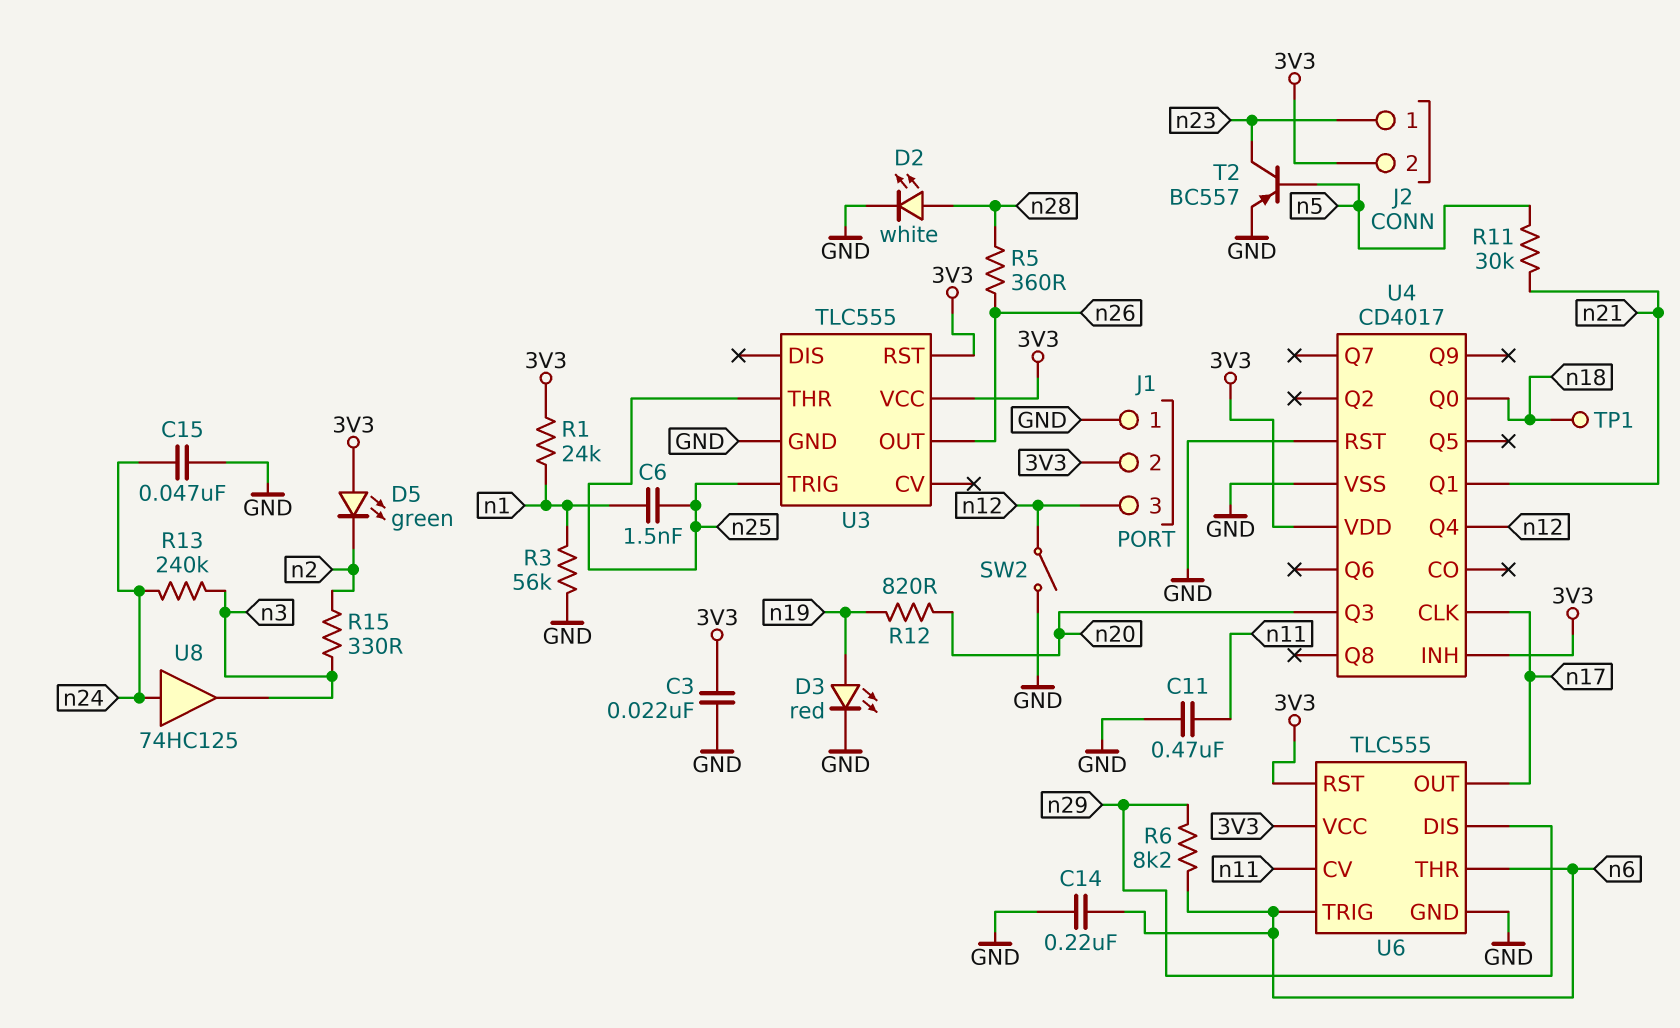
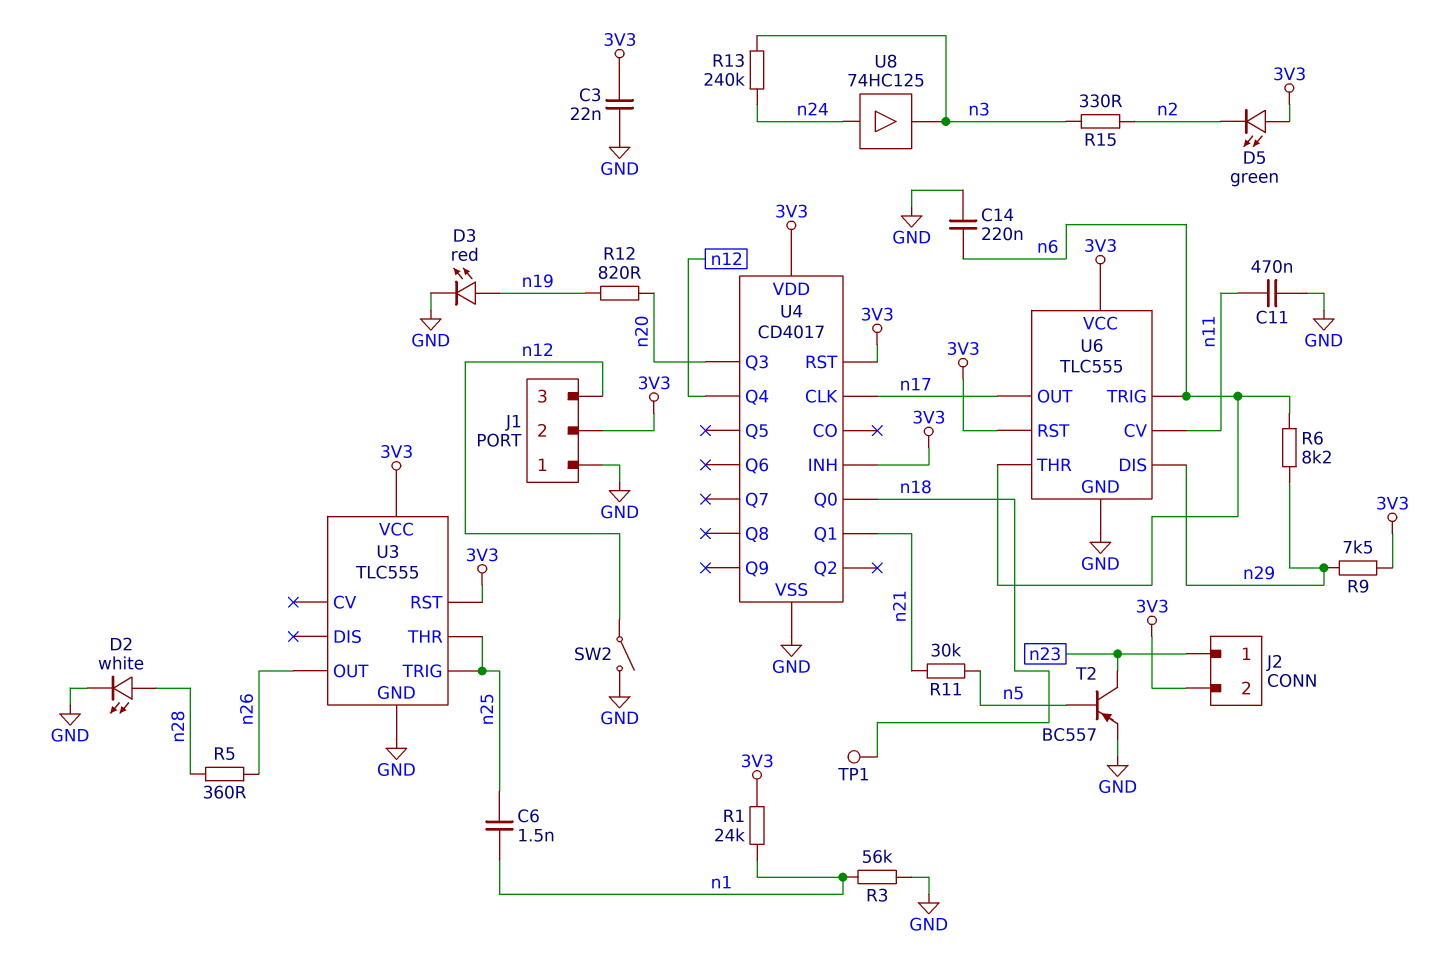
C15: 47nF (GND, n24) -> none
R9: none -> 7.5k (3V3, n29)
U4 pin RST: GND -> 3V3

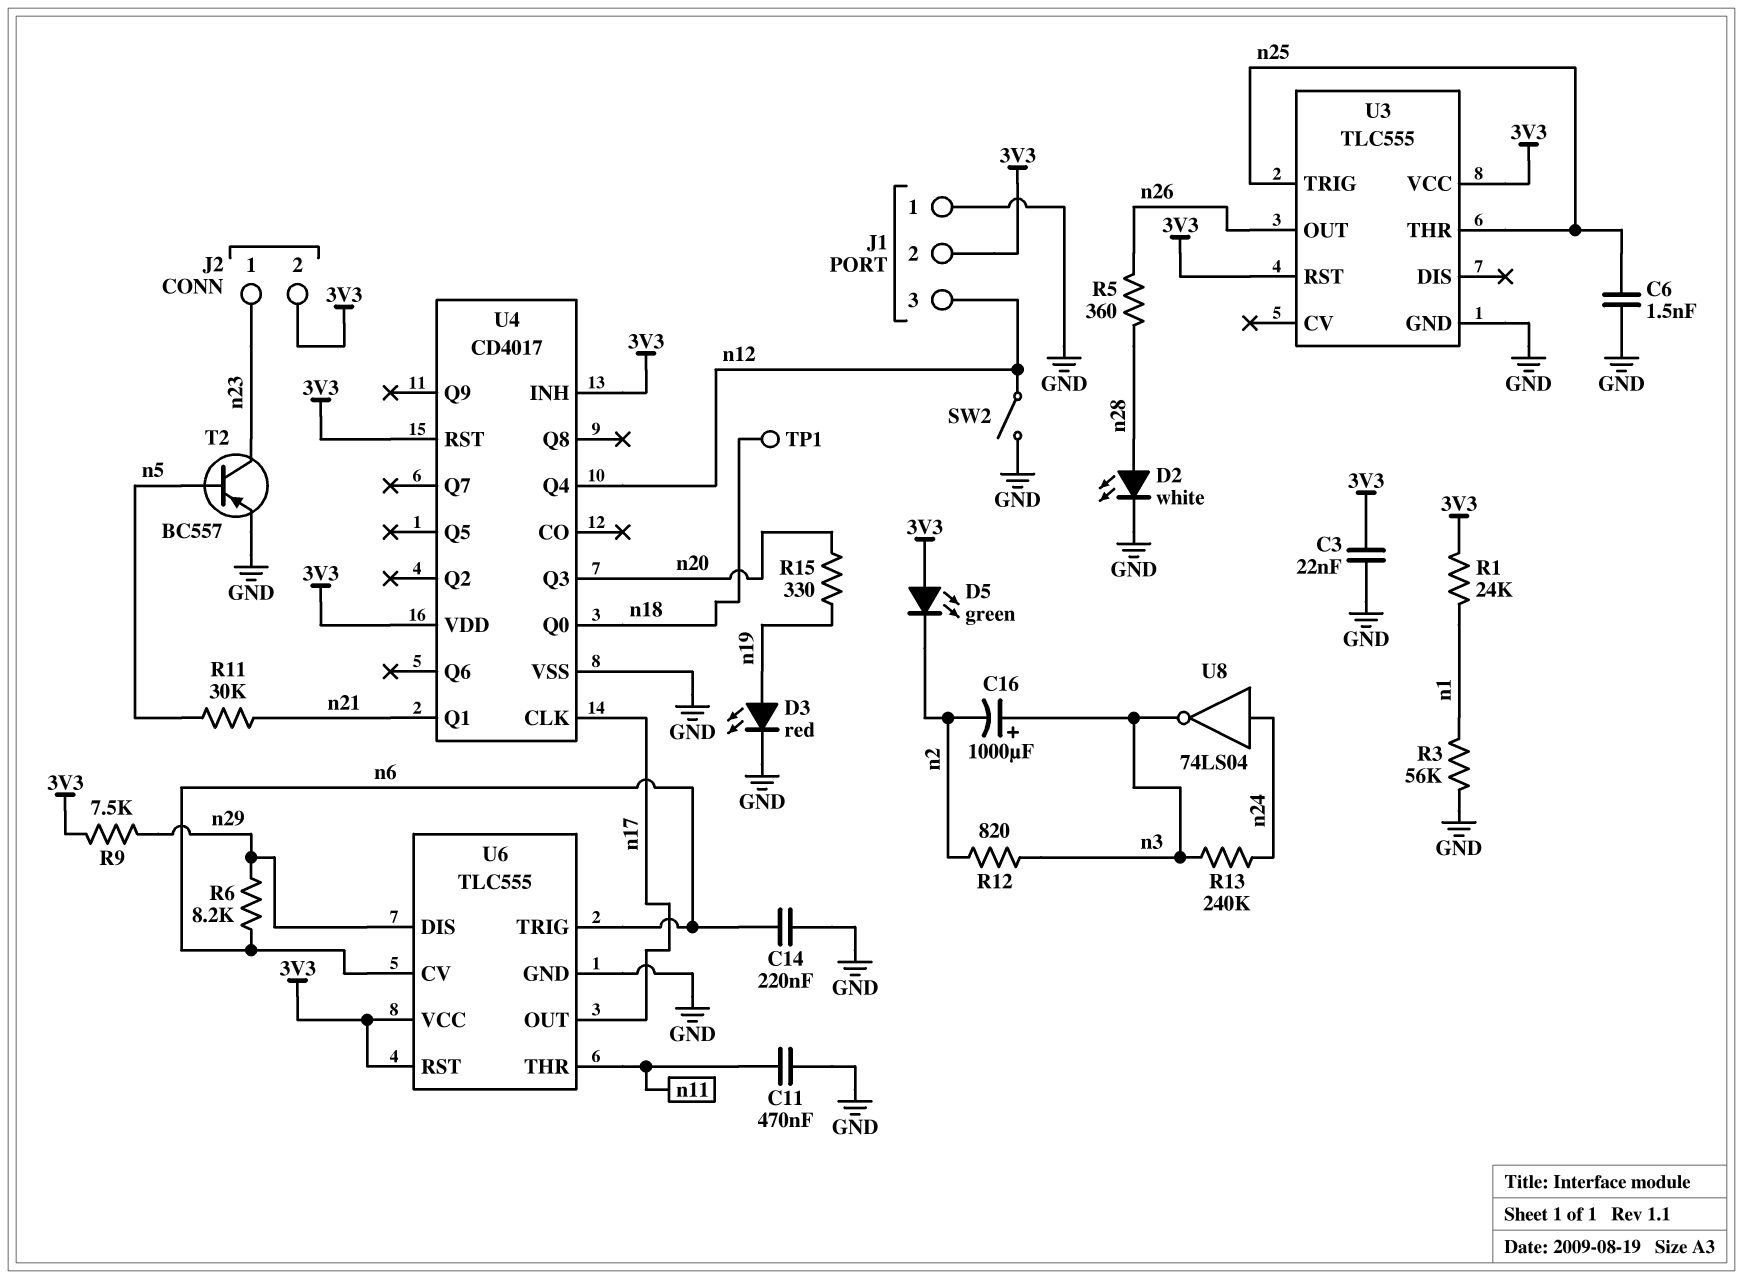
C6: 1.5nF (n1, n25) -> 1.5nF (GND, n25)
C16: none -> 1000uF (plus n3, minus n2)
R12: 820 (n19, n20) -> 820 (n2, n3)
R15: 330 (n2, n3) -> 330 (n19, n20)
U6 pin CV: n11 -> n6
U6 pin THR: n6 -> n11
U8: buffer 74HC125 (in n24, out n3) -> NOT 74LS04 (in n24, out n3)

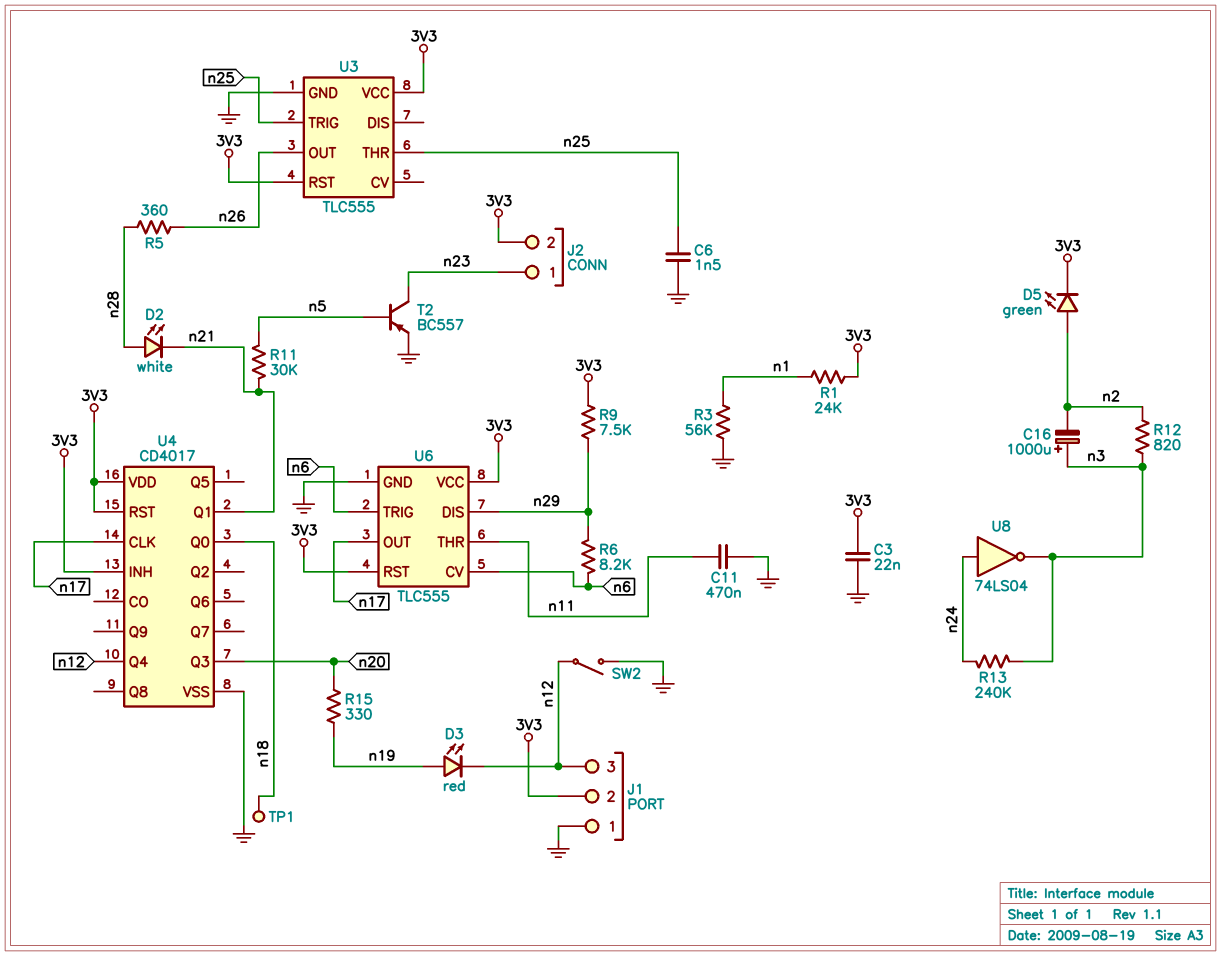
C14: 220nF (GND, n6) -> none
D2: LED white (A n28, K GND) -> LED white (A n28, K n21)
D3: LED red (A n19, K GND) -> LED red (A n19, K n12)
D5: LED green (A 3V3, K n2) -> LED green (A n2, K 3V3)

